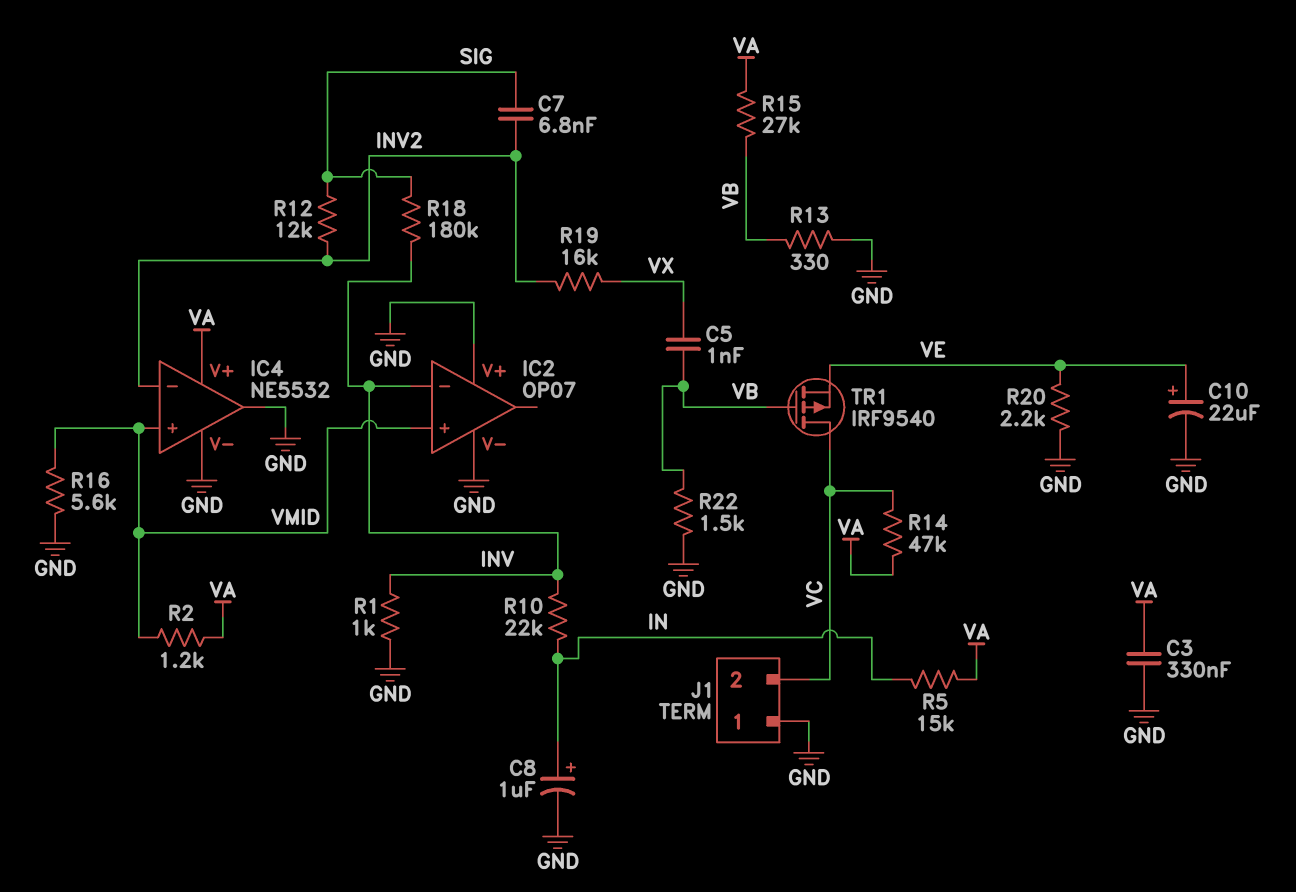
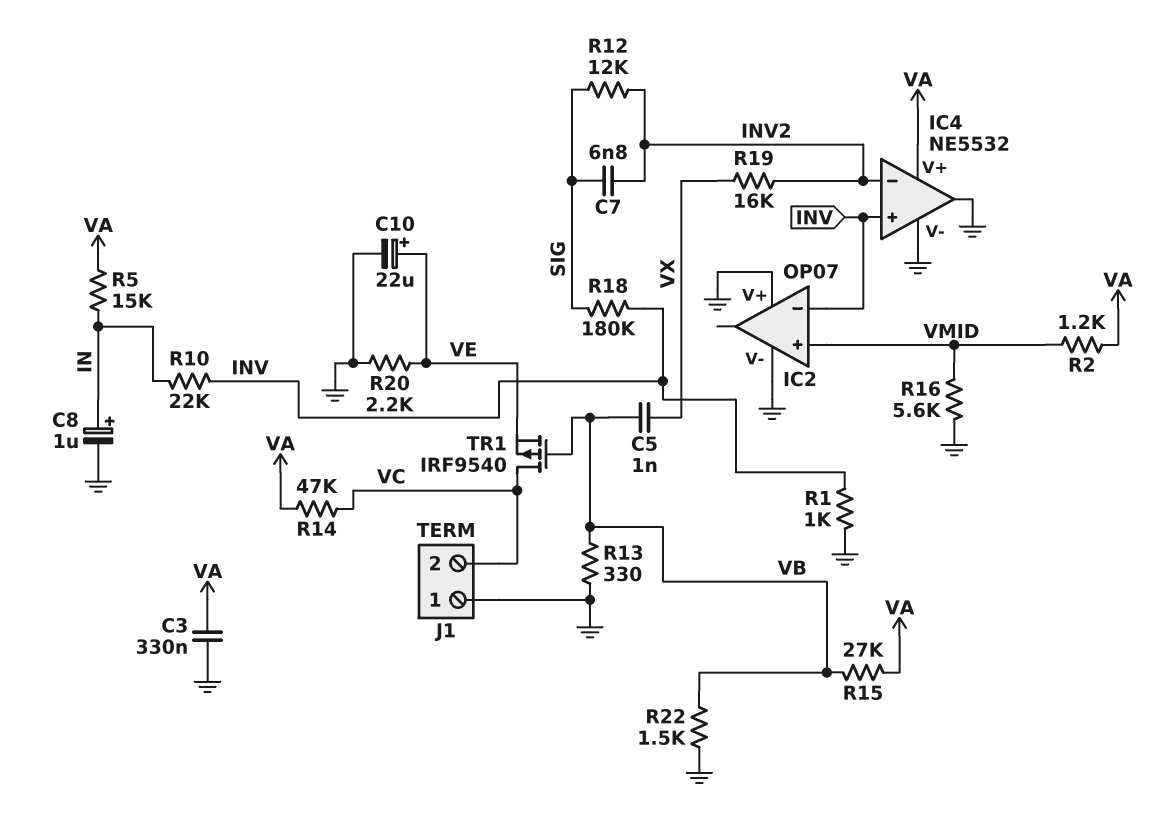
IC4 pin in+: VMID -> INV

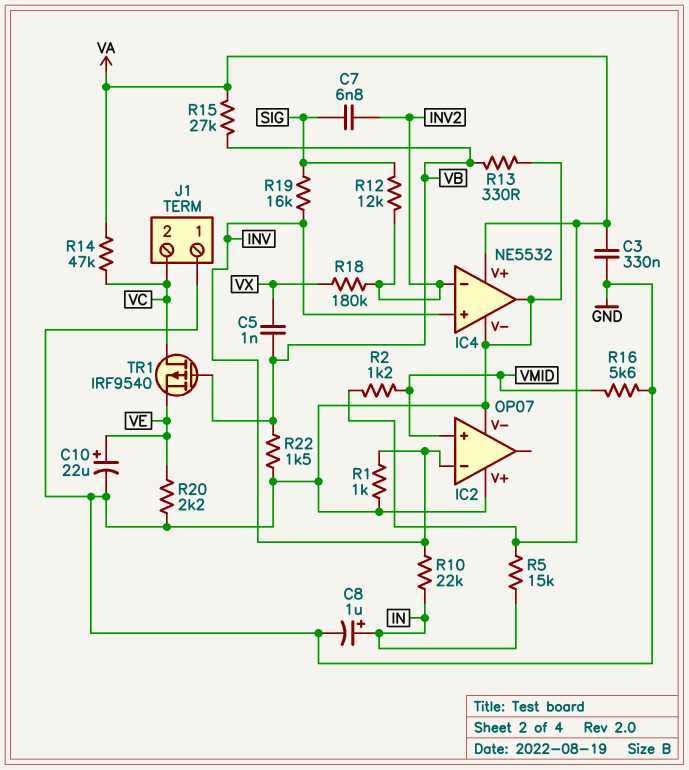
R18: 180k (INV, SIG) -> 180k (INV2, VX)
R19: 16k (INV2, VX) -> 16k (INV, SIG)

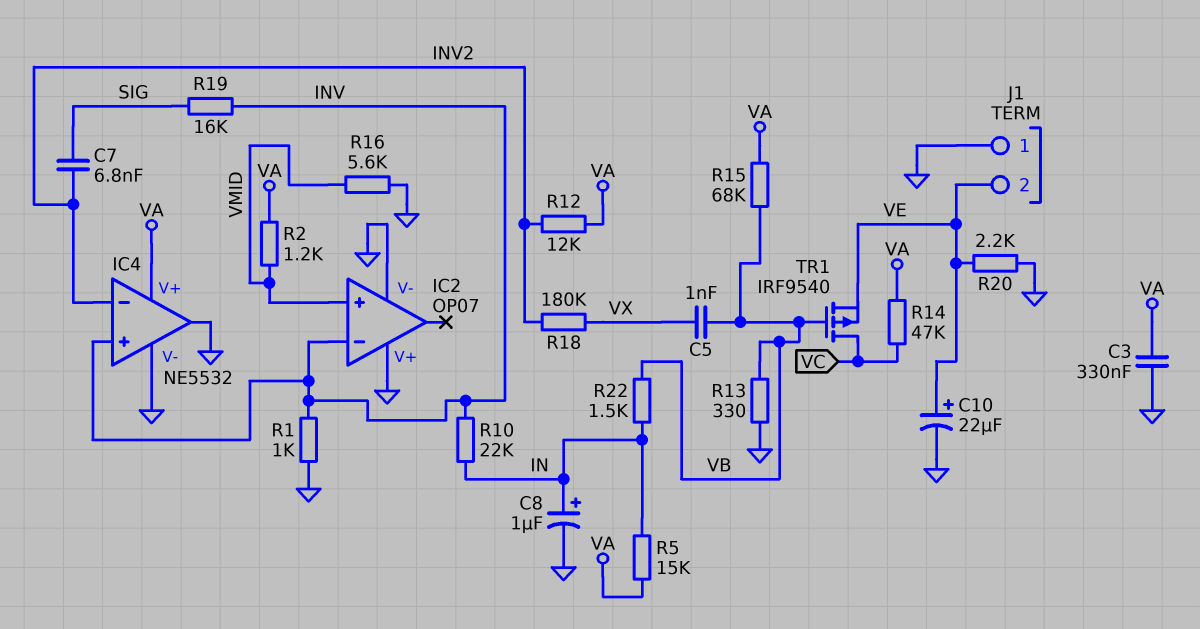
J1 pin 2: VC -> VE
R12: 12k (INV2, SIG) -> 12k (INV2, VA)
R15: 27k (VA, VB) -> 68k (VA, VB)
R22: 1.5k (GND, VB) -> 1.5k (IN, VB)

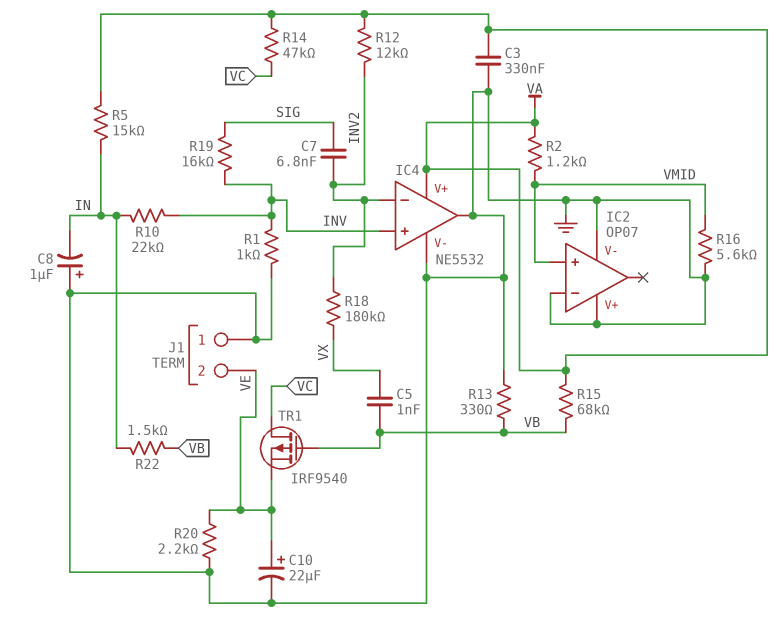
C8: 1uF (plus IN, minus GND) -> 1uF (plus GND, minus IN)
IC2 pin in-: INV -> GND

